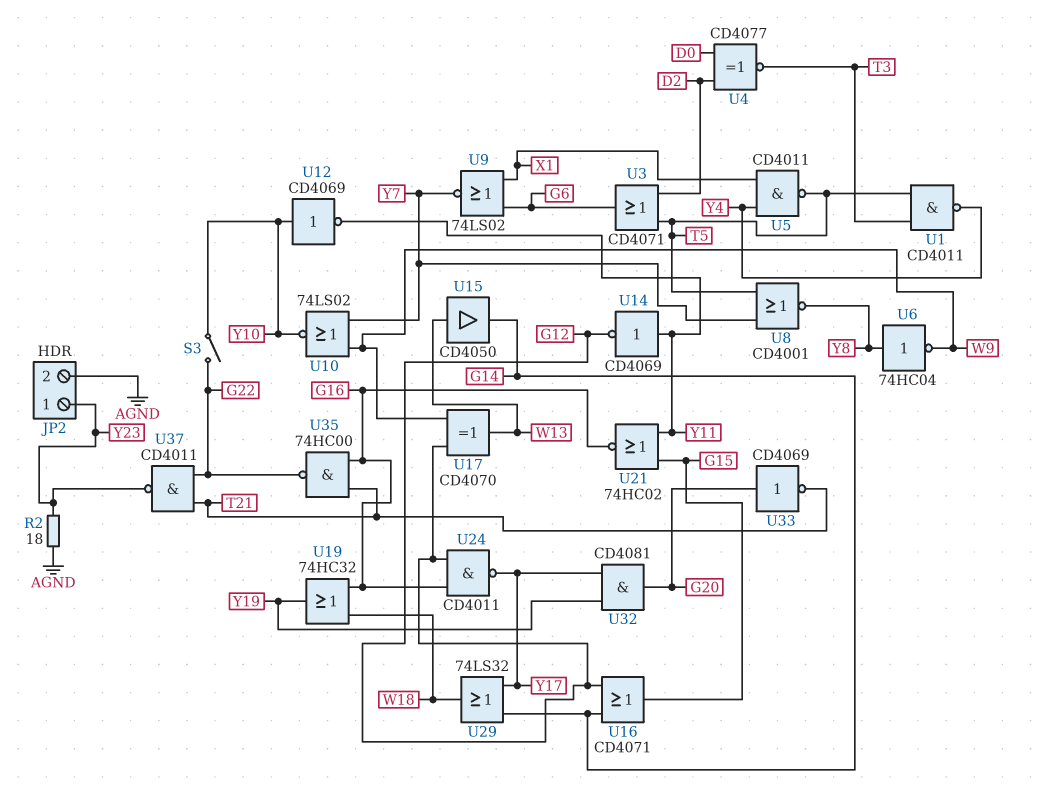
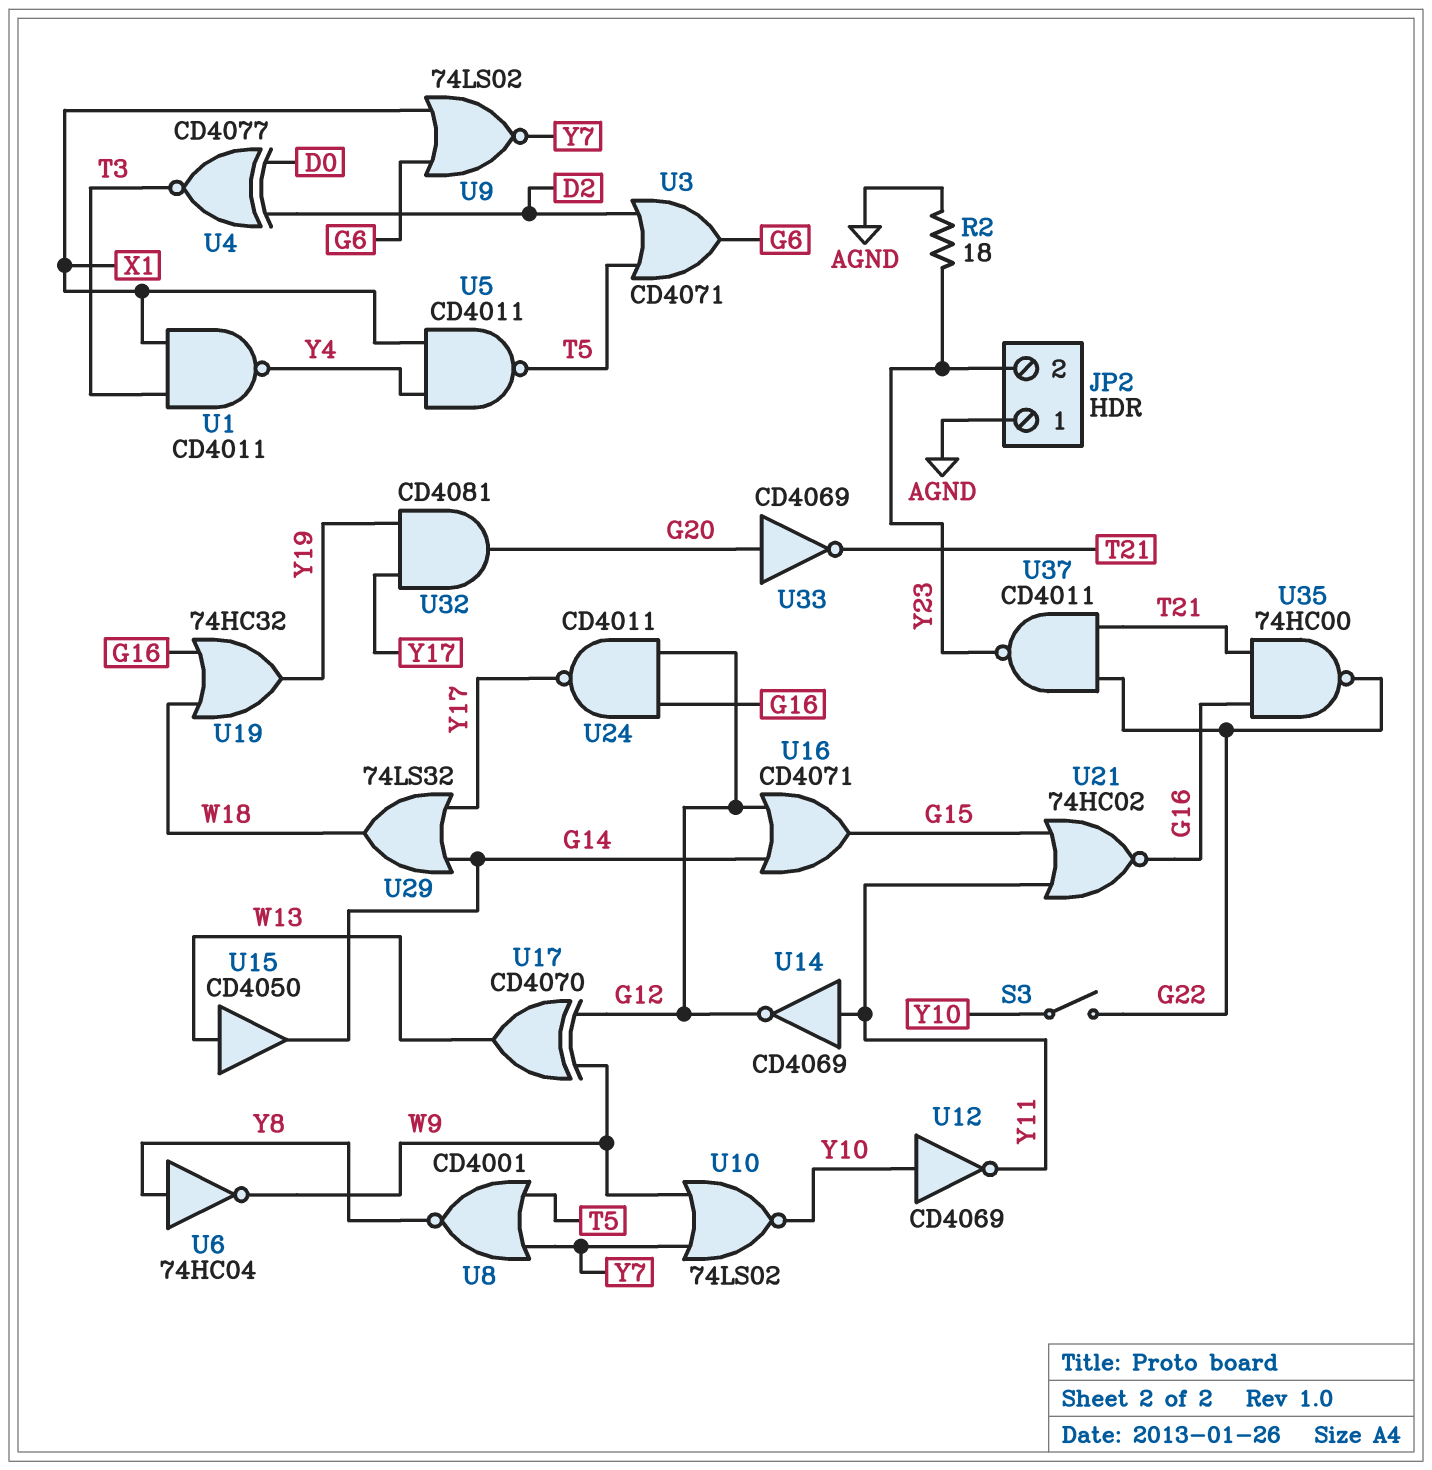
JP2 pin 1: Y23 -> AGND
JP2 pin 2: AGND -> Y23
U1: NAND CD4011 (in T3, in T5, out Y4) -> NAND CD4011 (in T3, in X1, out Y4)

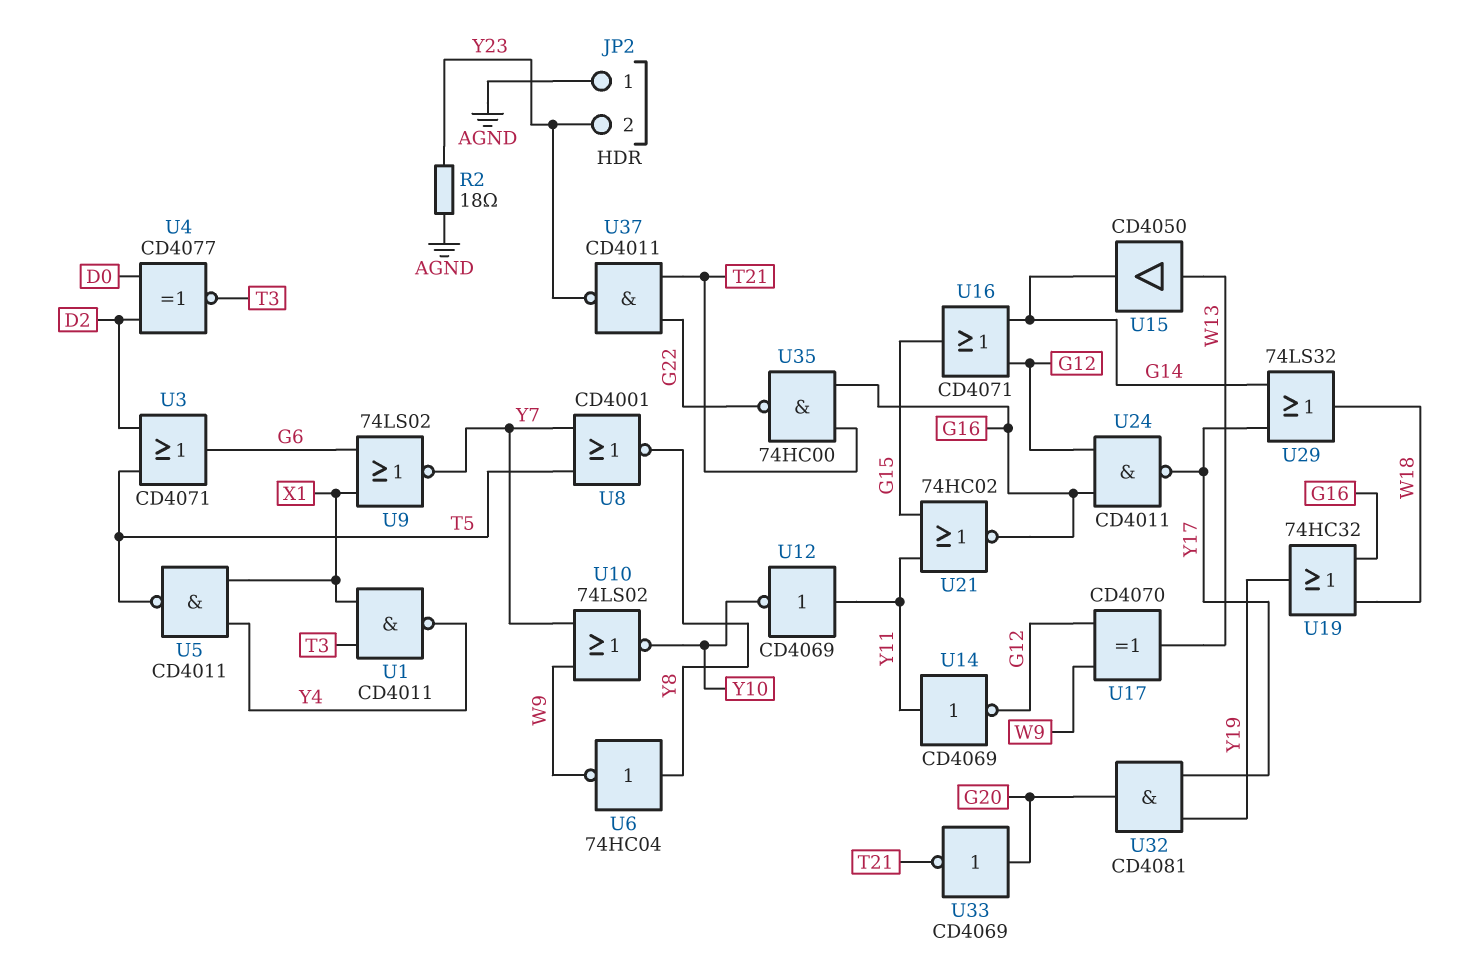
S3: switch (G22, Y10) -> none
U12: NOT CD4069 (in Y10, out Y11) -> NOT CD4069 (in Y11, out Y10)

